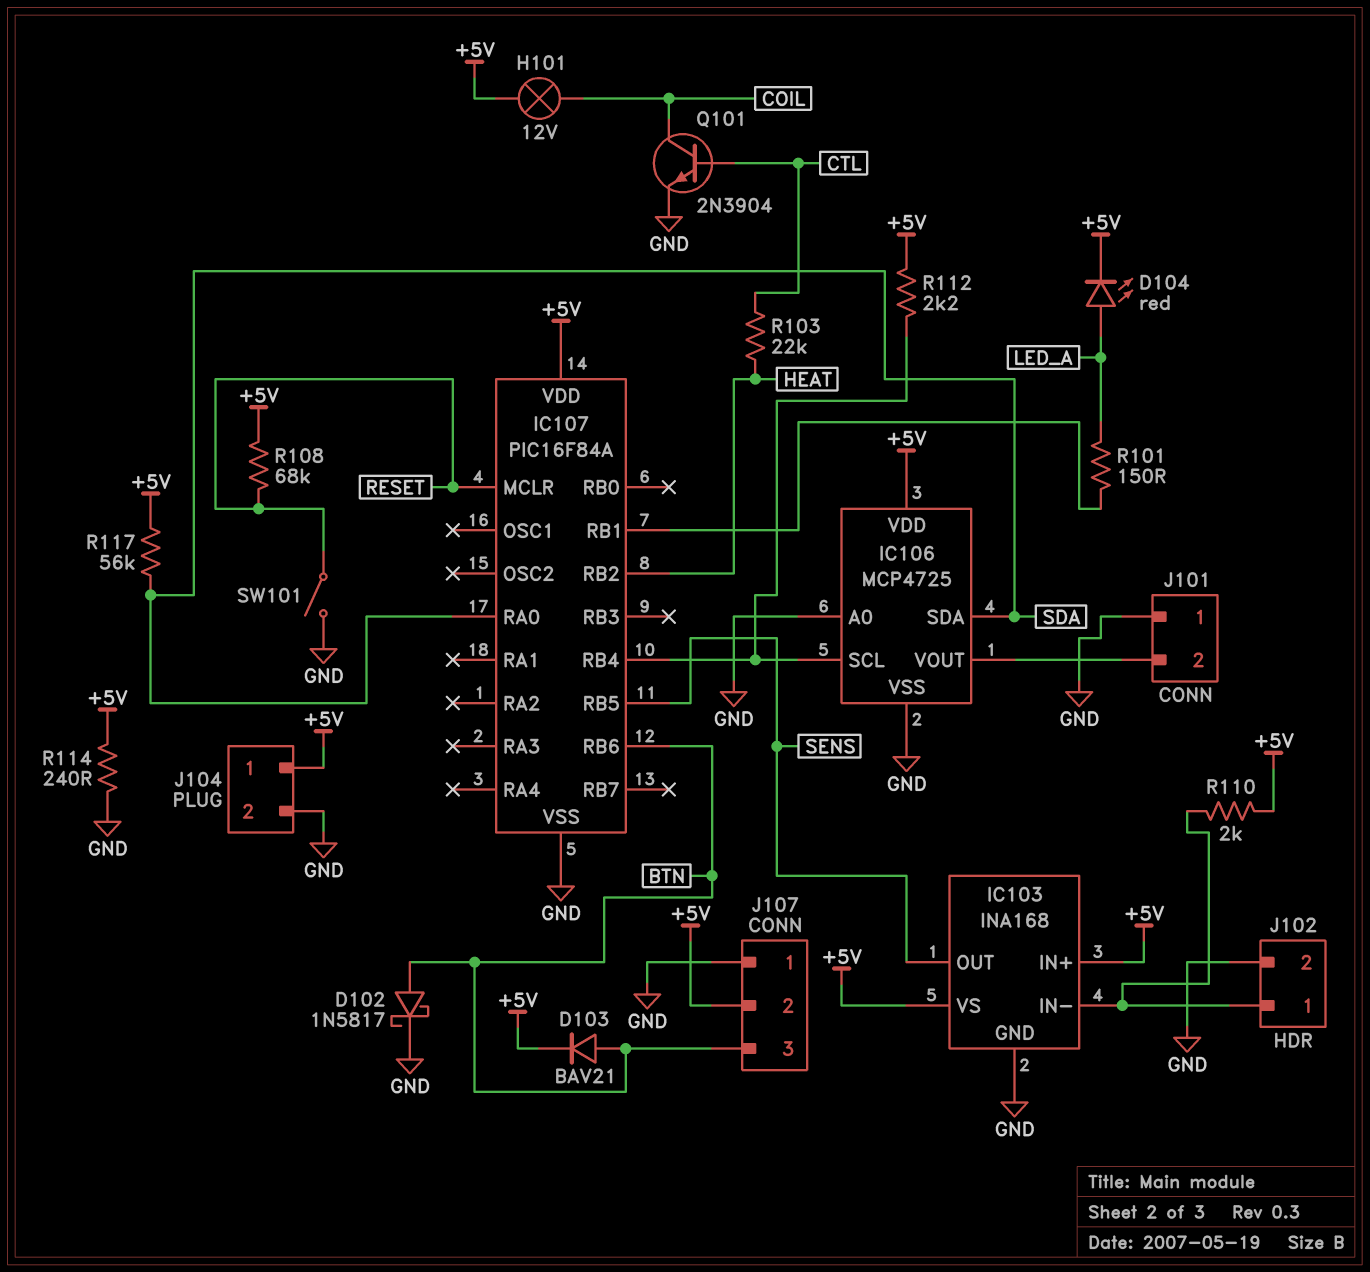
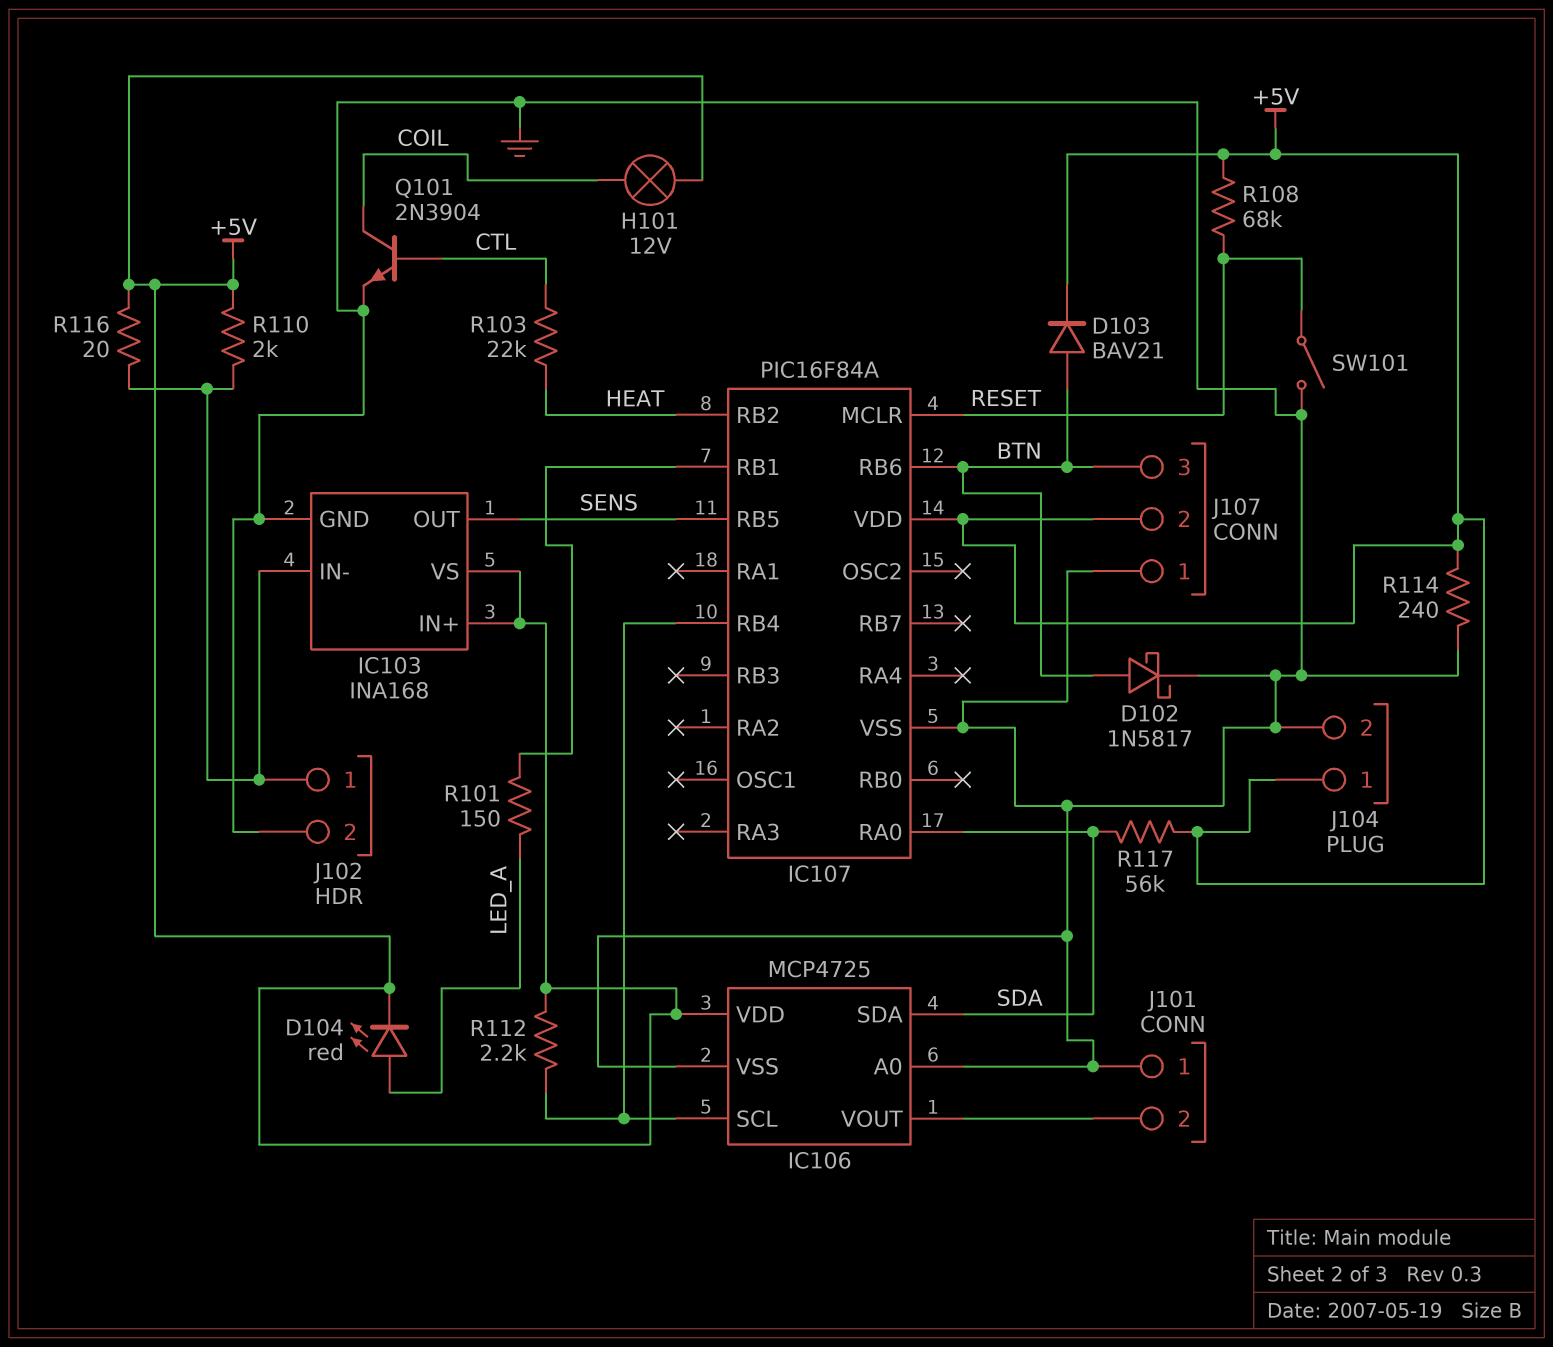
R116: none -> 20 (+5V, IC103/IN-)

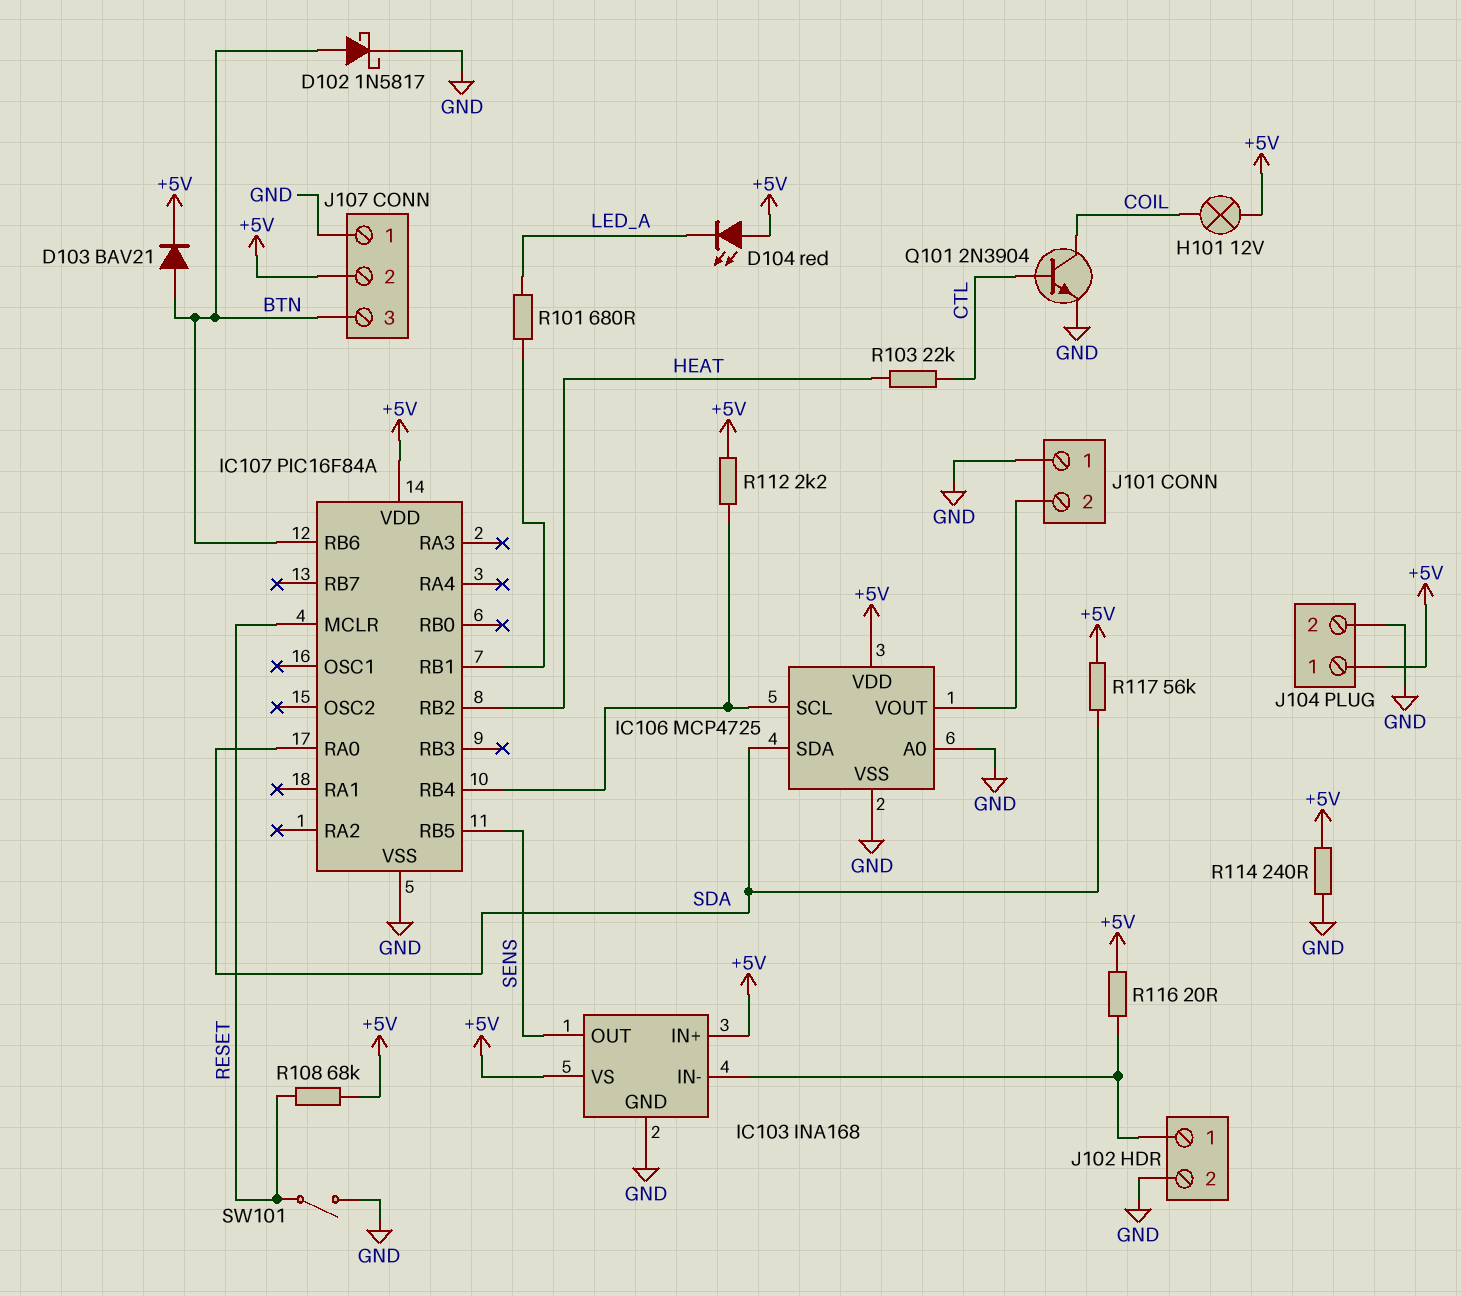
D104: LED red (A LED_A, K +5V) -> LED red (A +5V, K LED_A)
R101: 150 (IC107/RB1, LED_A) -> 680 (IC107/RB1, LED_A)
R110: 2k (+5V, IC103/IN-) -> none

